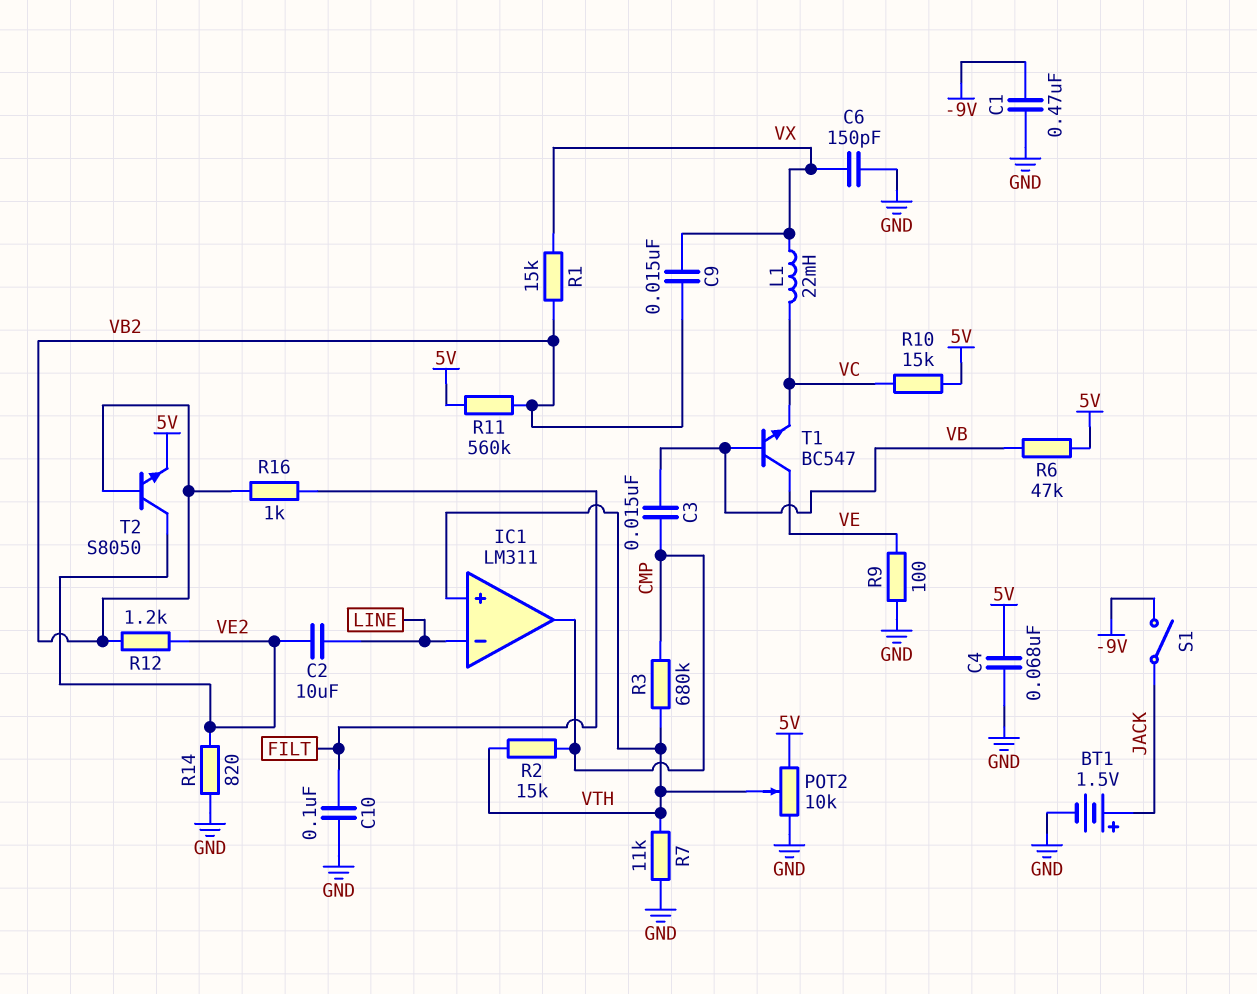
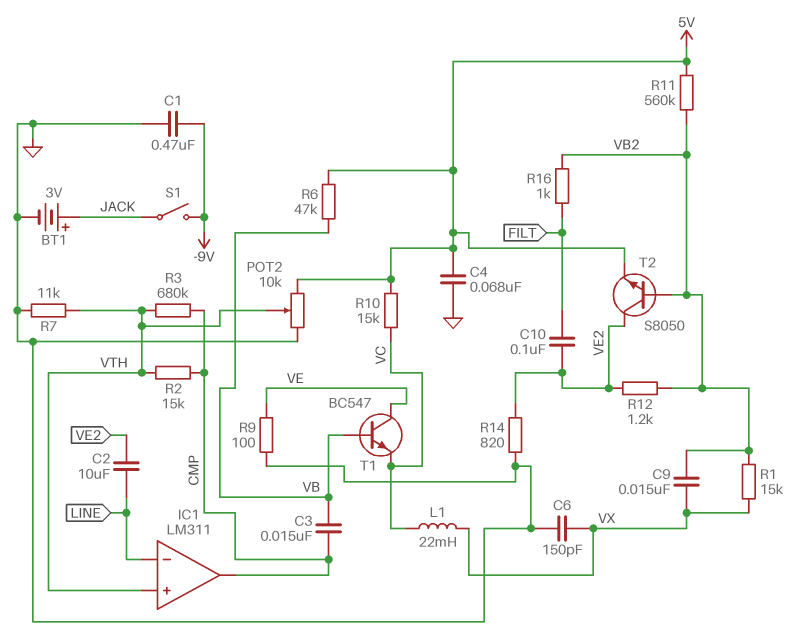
BT1: 1.5V (plus JACK, minus GND) -> 3V (plus JACK, minus GND)
C10: 100nF (FILT, GND) -> 100nF (FILT, VE2)

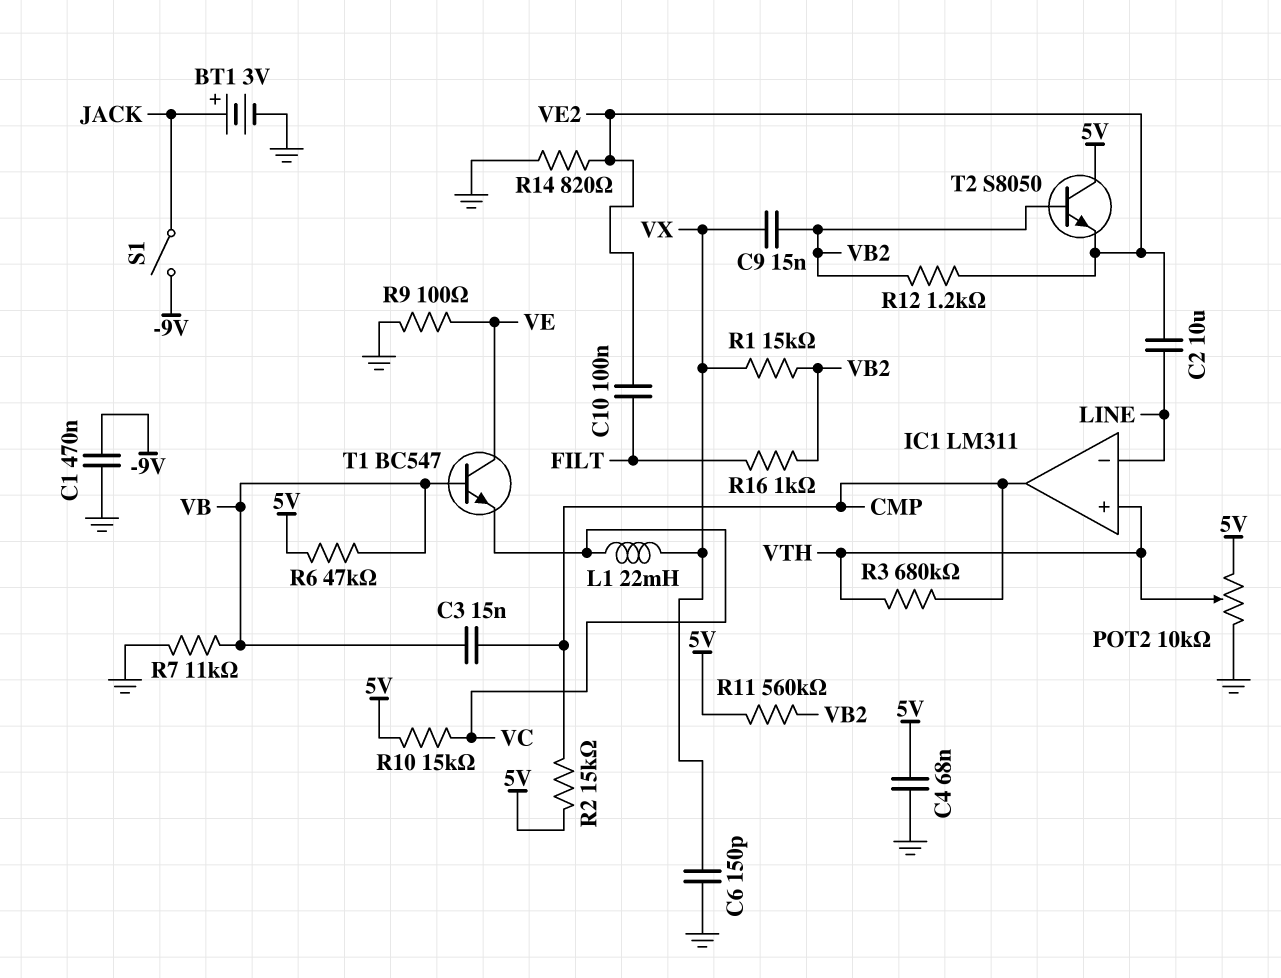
R2: 15k (CMP, VTH) -> 15k (5V, CMP)
R7: 11k (GND, VTH) -> 11k (GND, VB)
T2: NPN S8050 (B VB2, C VE2, E 5V) -> NPN S8050 (B VB2, C 5V, E VE2)

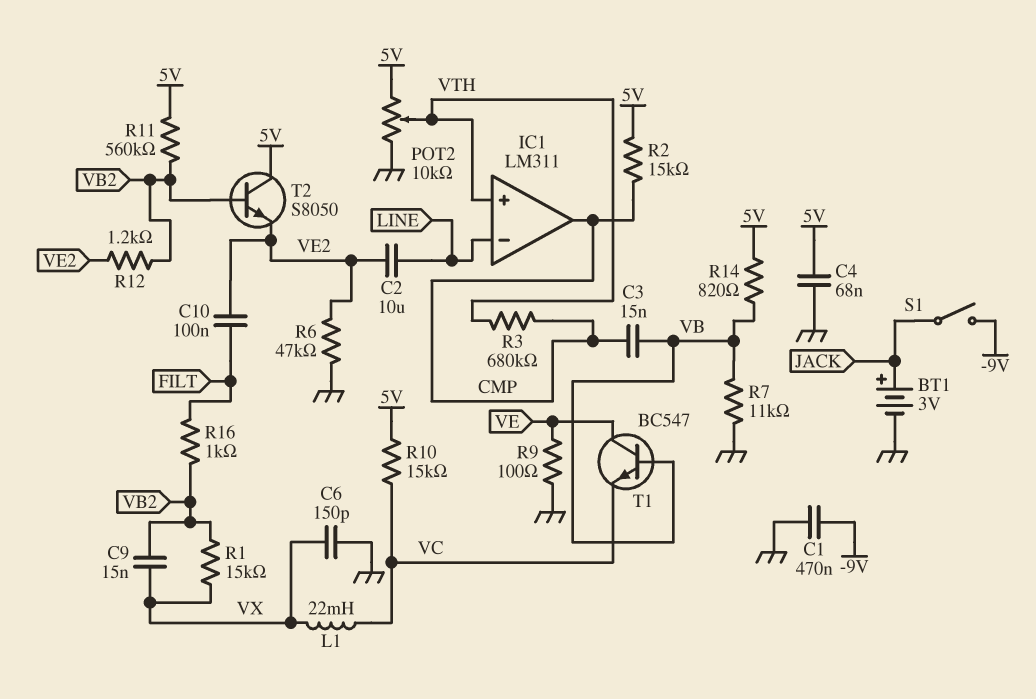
R6: 47k (5V, VB) -> 47k (GND, VE2)
R14: 820 (GND, VE2) -> 820 (5V, VB)

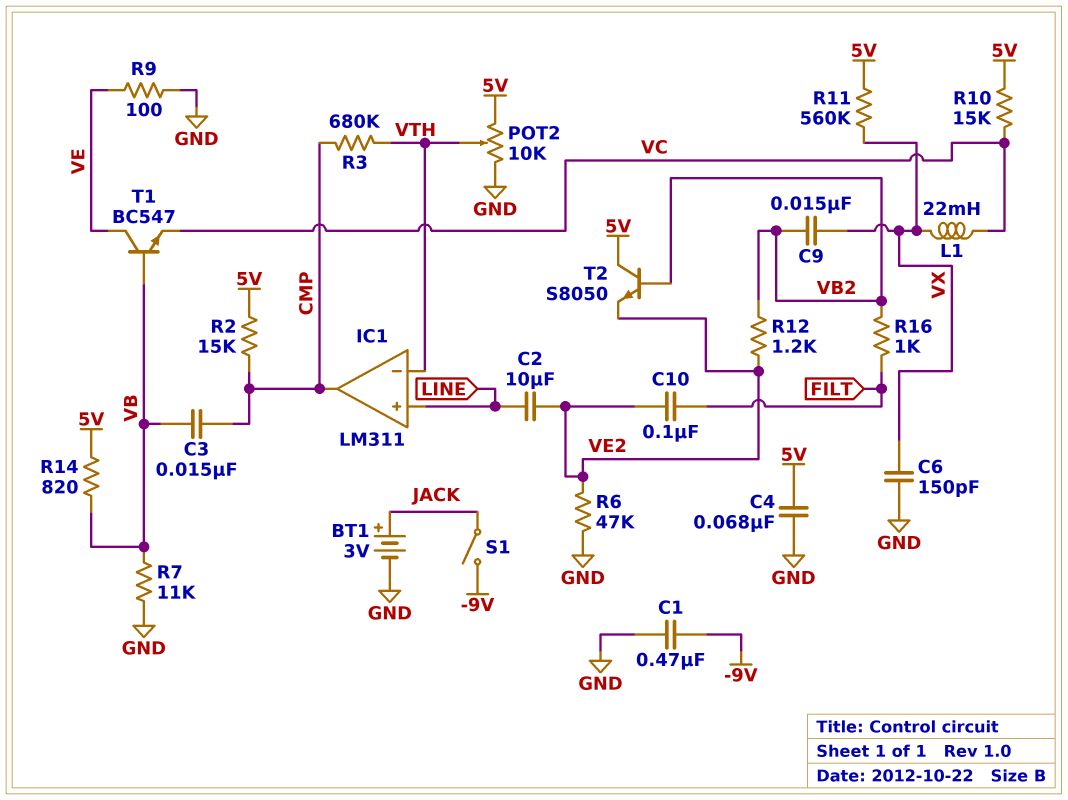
IC1 pin in+: VTH -> LINE
IC1 pin in-: LINE -> VTH
R1: 15k (VB2, VX) -> none
R11: 560k (5V, VB2) -> 560k (5V, VX)

